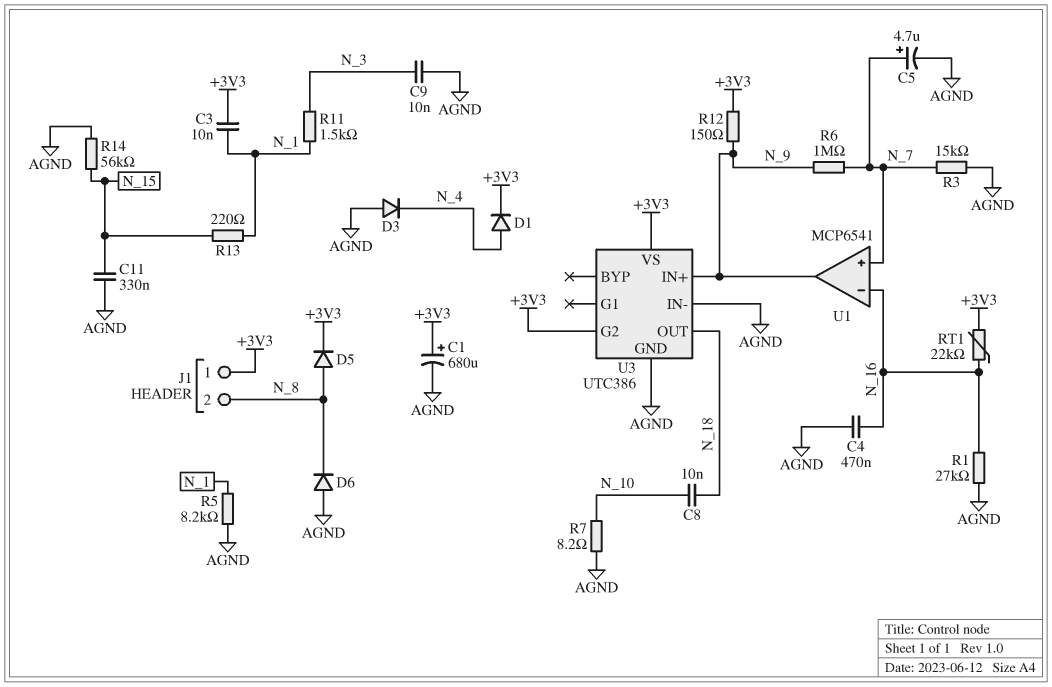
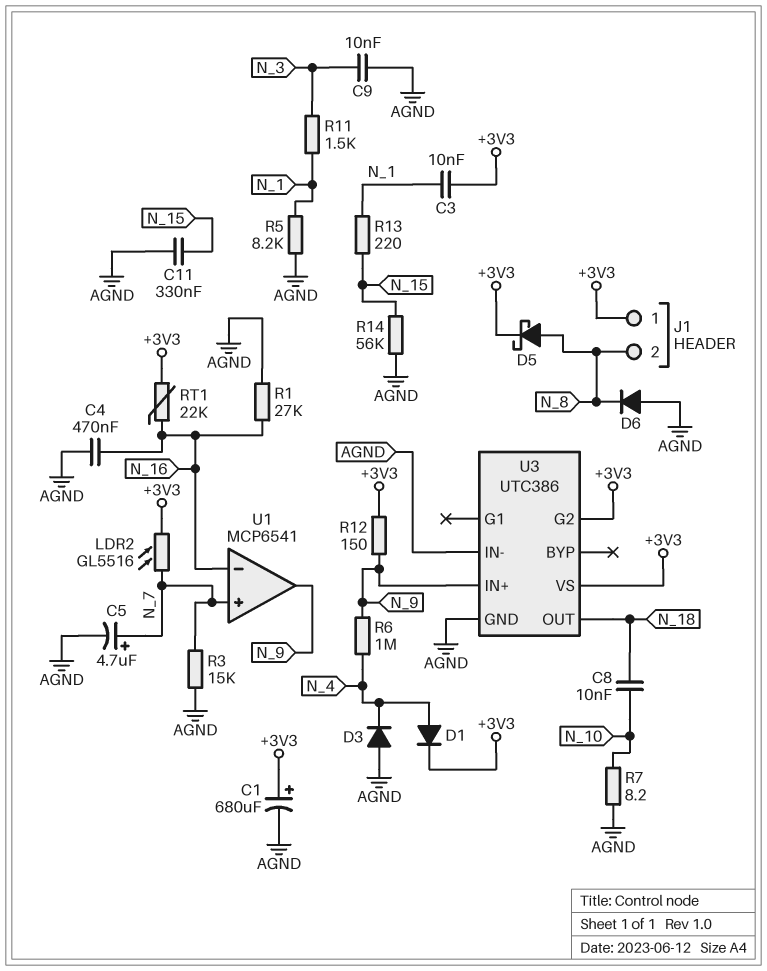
D5: diode (A N_8, K +3V3) -> schottky (A N_8, K +3V3)
LDR2: none -> GL5516 (+3V3, N_7)
R6: 1M (N_7, N_9) -> 1M (N_4, N_9)

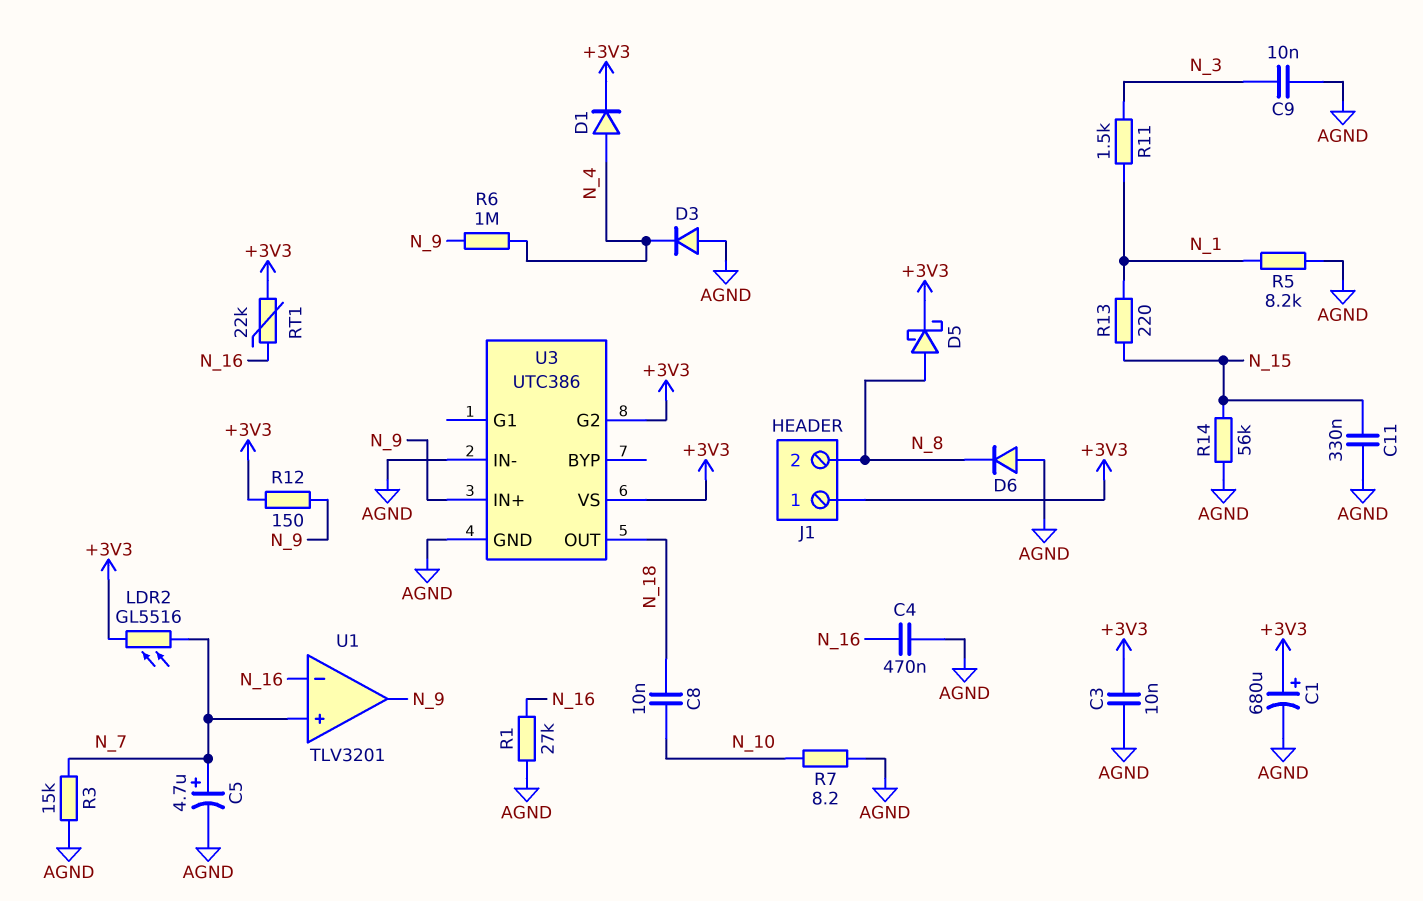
C3: 10nF (+3V3, N_1) -> 10nF (+3V3, AGND)
U1: MCP6541 -> TLV3201

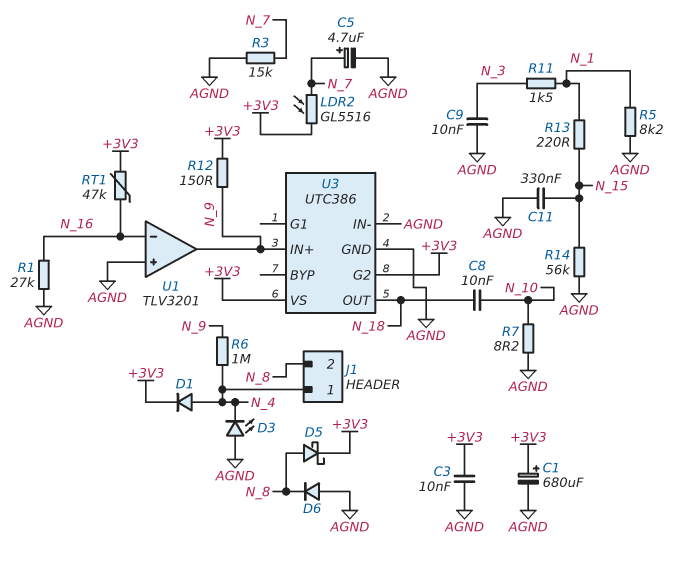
C4: 470nF (AGND, N_16) -> none
D3: diode (A AGND, K N_4) -> LED (A AGND, K N_4)
J1 pin 1: +3V3 -> N_4
RT1: 22k (+3V3, N_16) -> 47k (+3V3, N_16)
U1 pin in+: N_7 -> AGND

